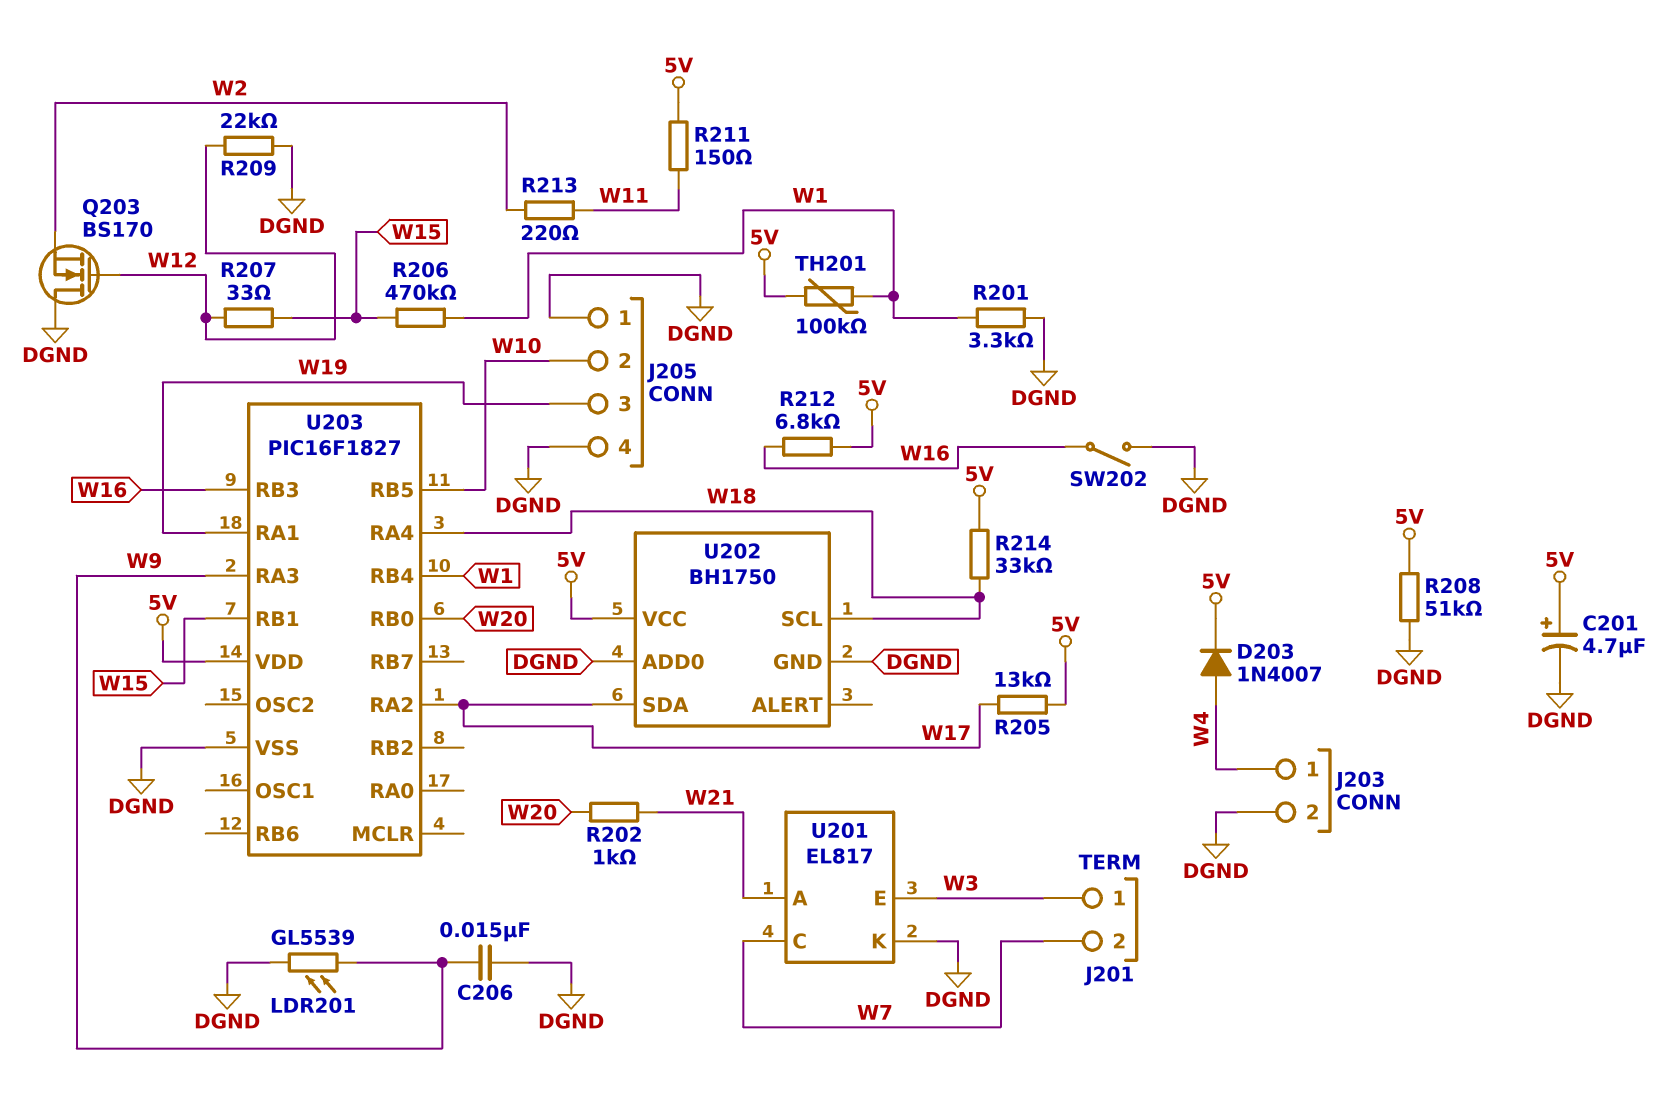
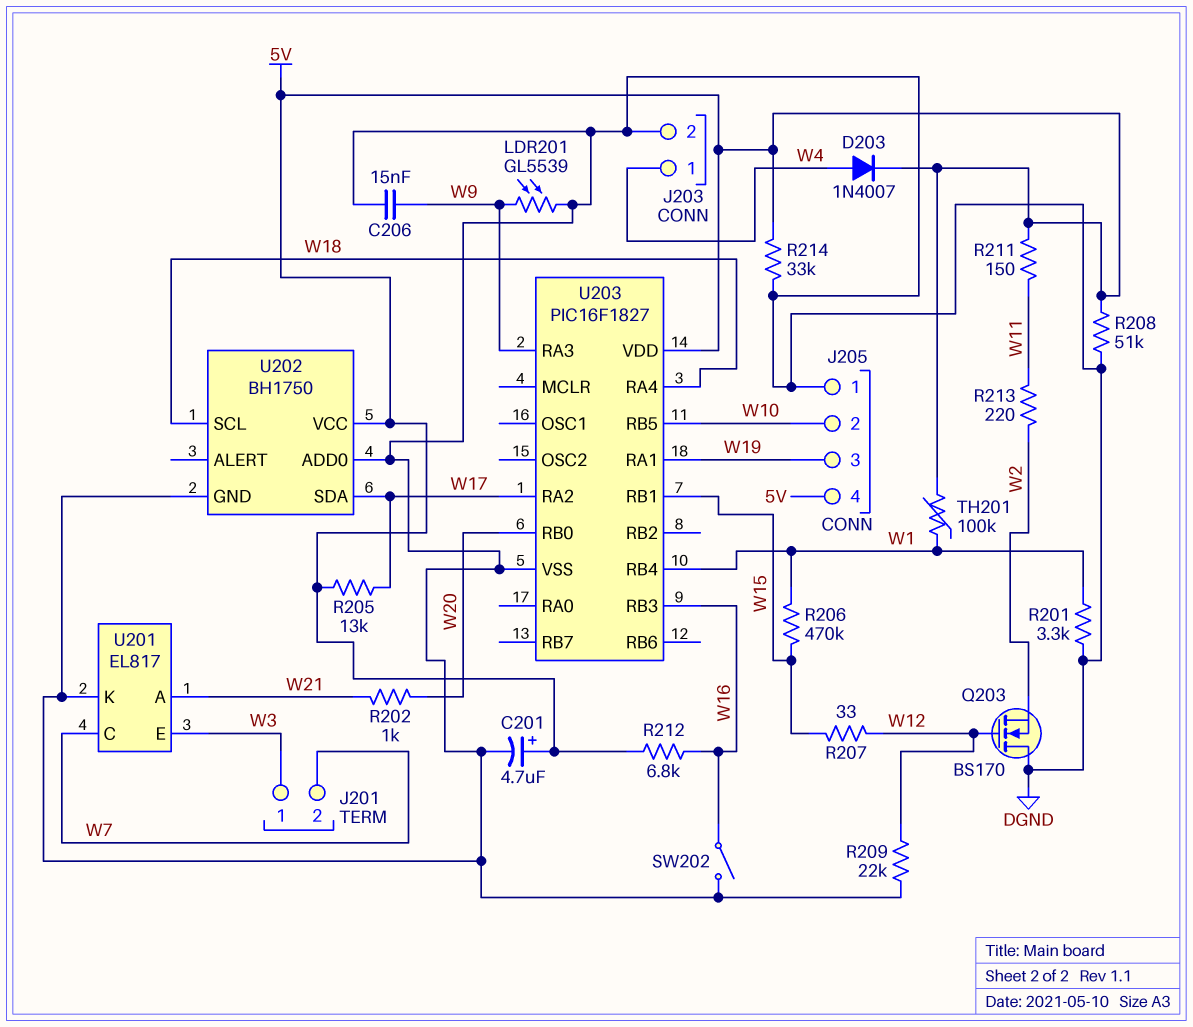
J205 pin 4: DGND -> 5V
R214: 33k (5V, W18) -> 33k (5V, DGND)

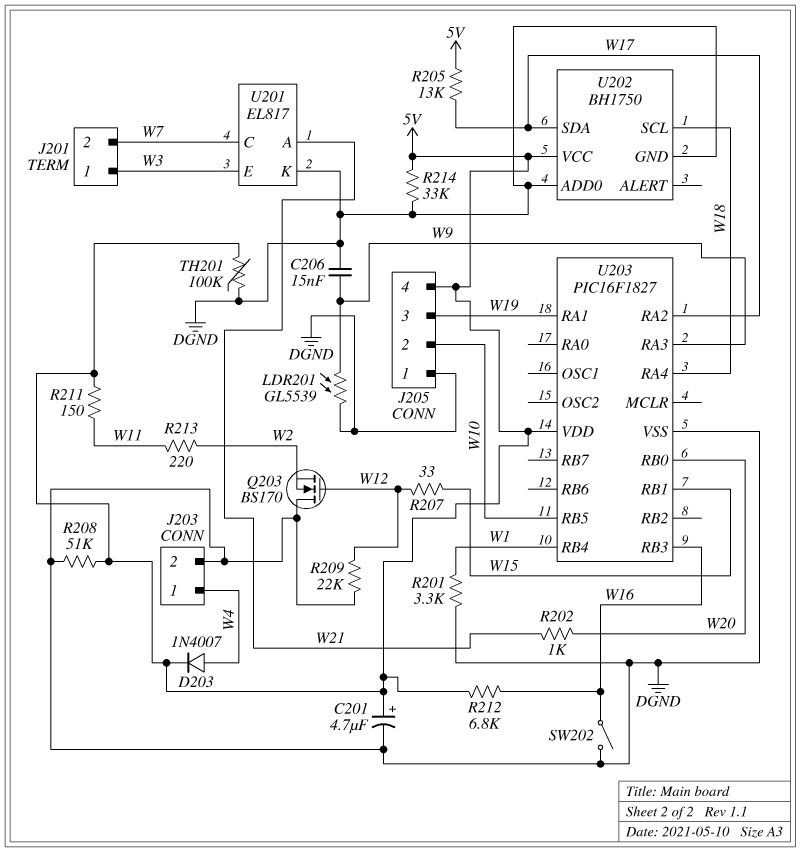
R206: 470k (W1, W15) -> none
TH201: 100k (5V, W1) -> 100k (5V, DGND)

